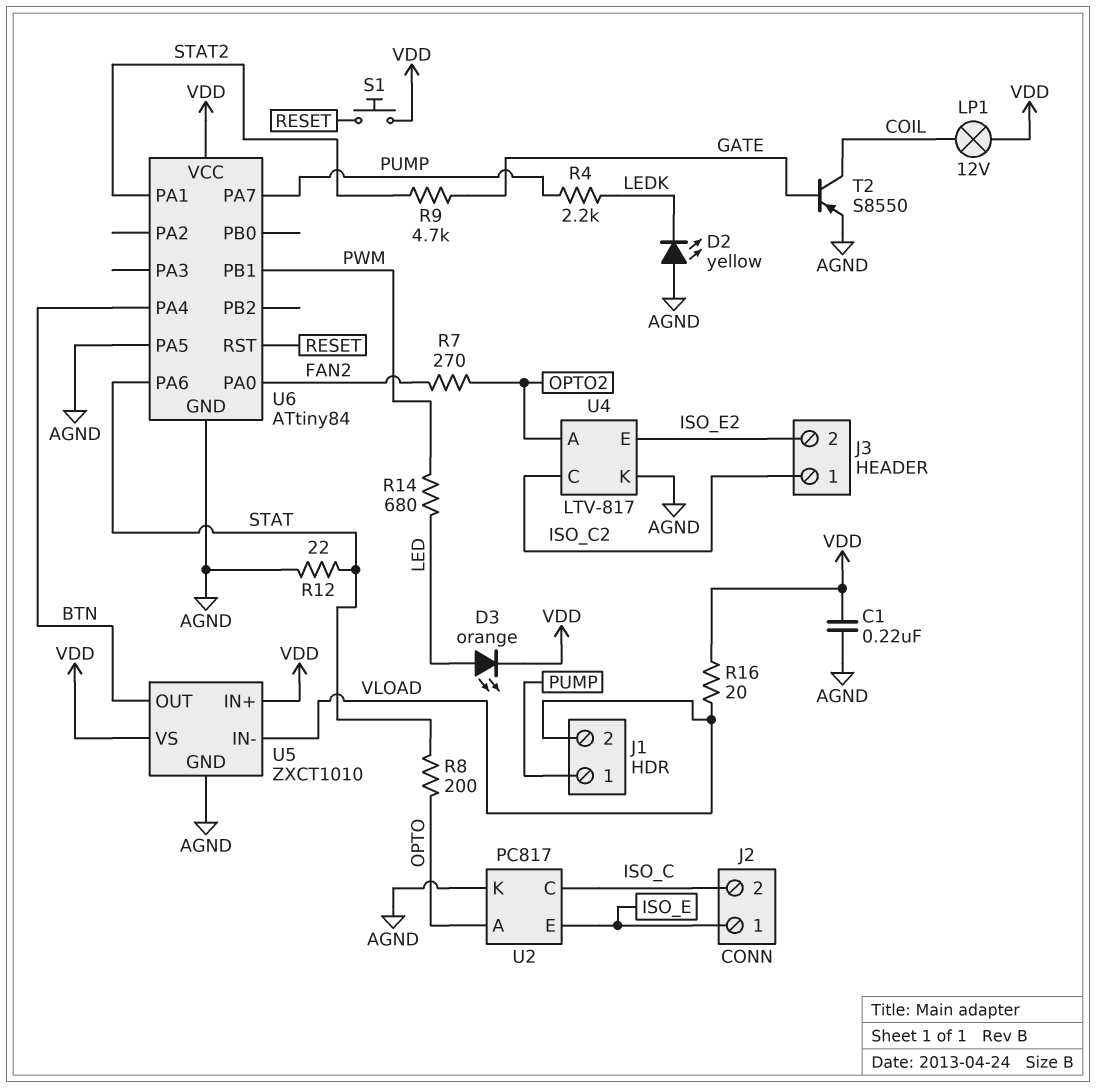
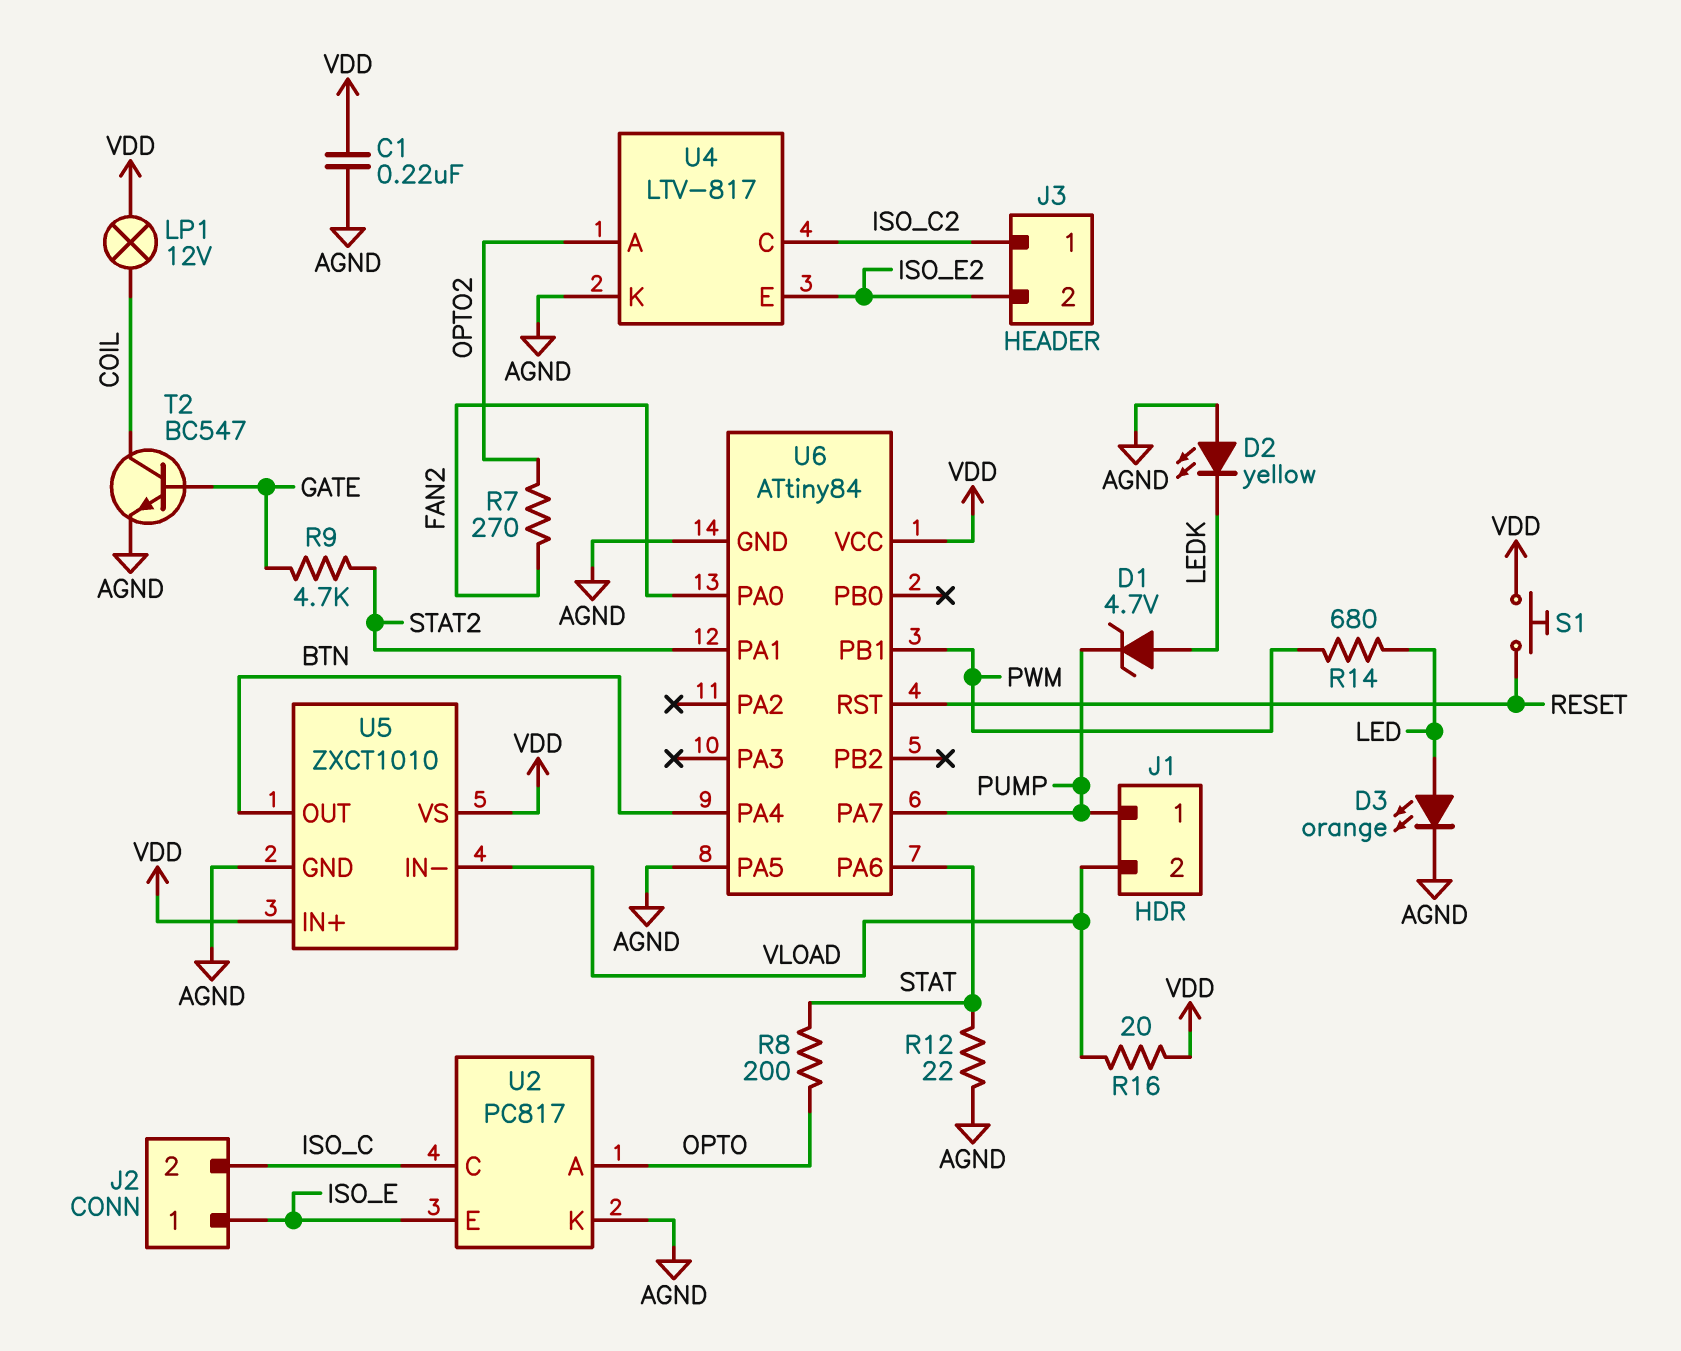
D1: none -> zener 4.7V (A LEDK, K PUMP)
D3: LED orange (A LED, K VDD) -> LED orange (A LED, K AGND)
R4: 2.2k (LEDK, PUMP) -> none
T2: PNP S8550 (B GATE, C COIL, E AGND) -> NPN BC547 (B GATE, C COIL, E AGND)

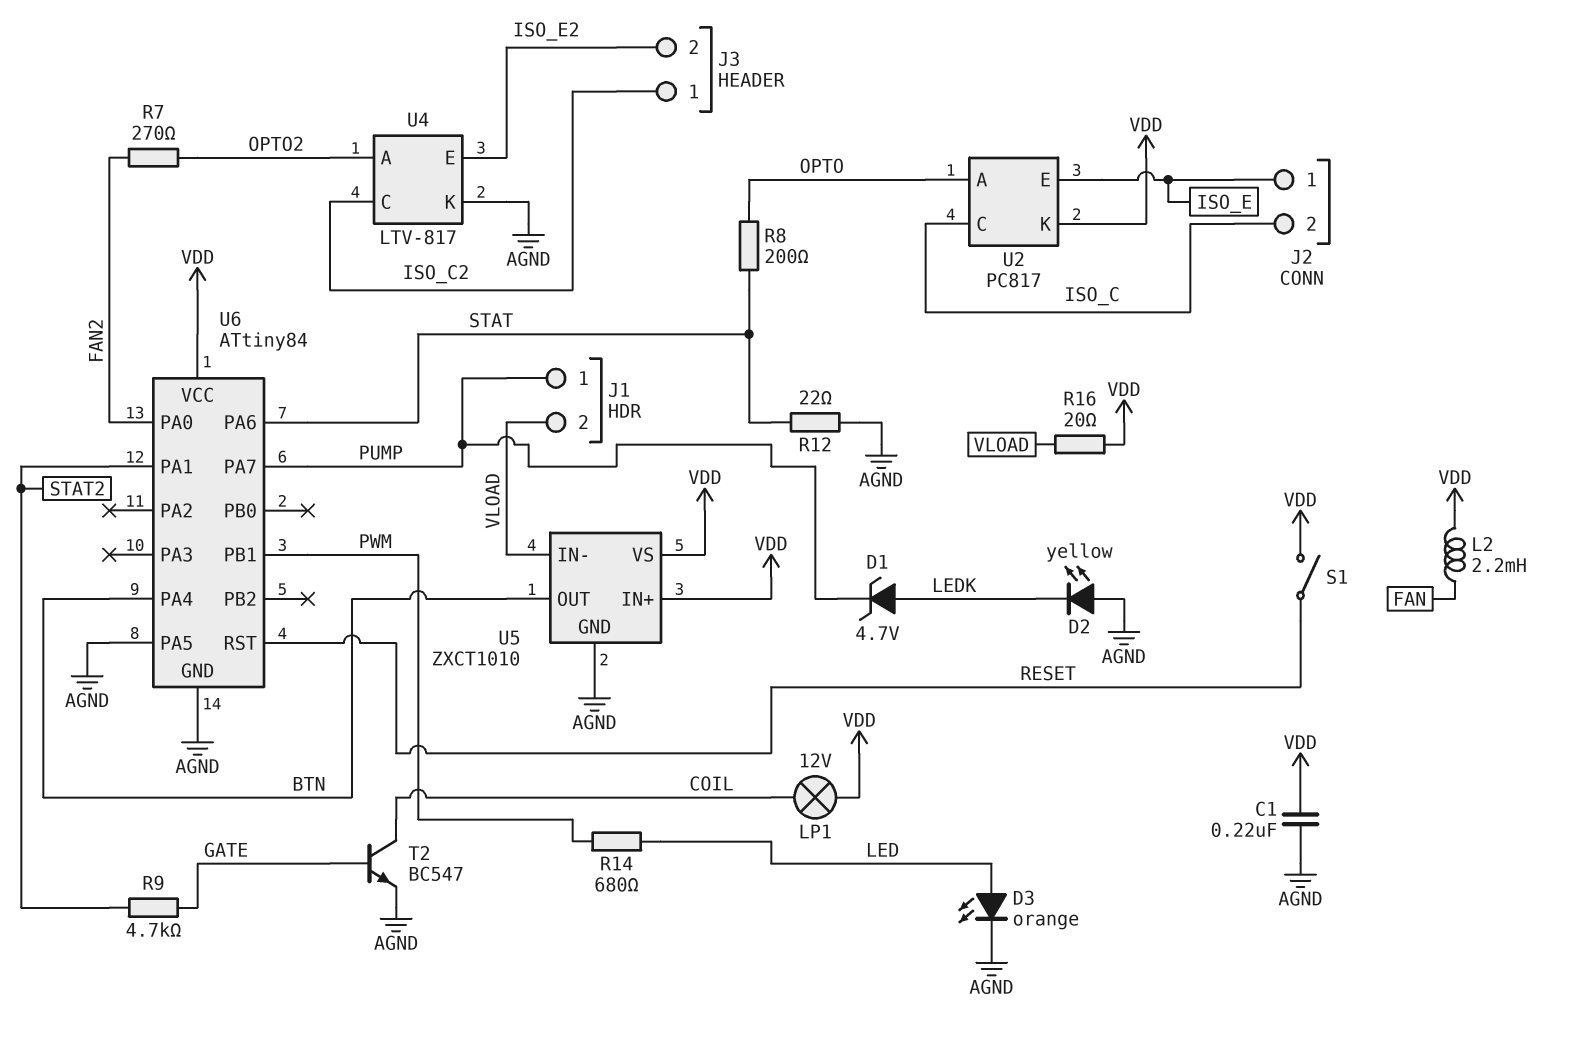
L2: none -> 2.2mH (FAN, VDD)
S1: button (RESET, VDD) -> switch (RESET, VDD)
U2 pin K: AGND -> VDD

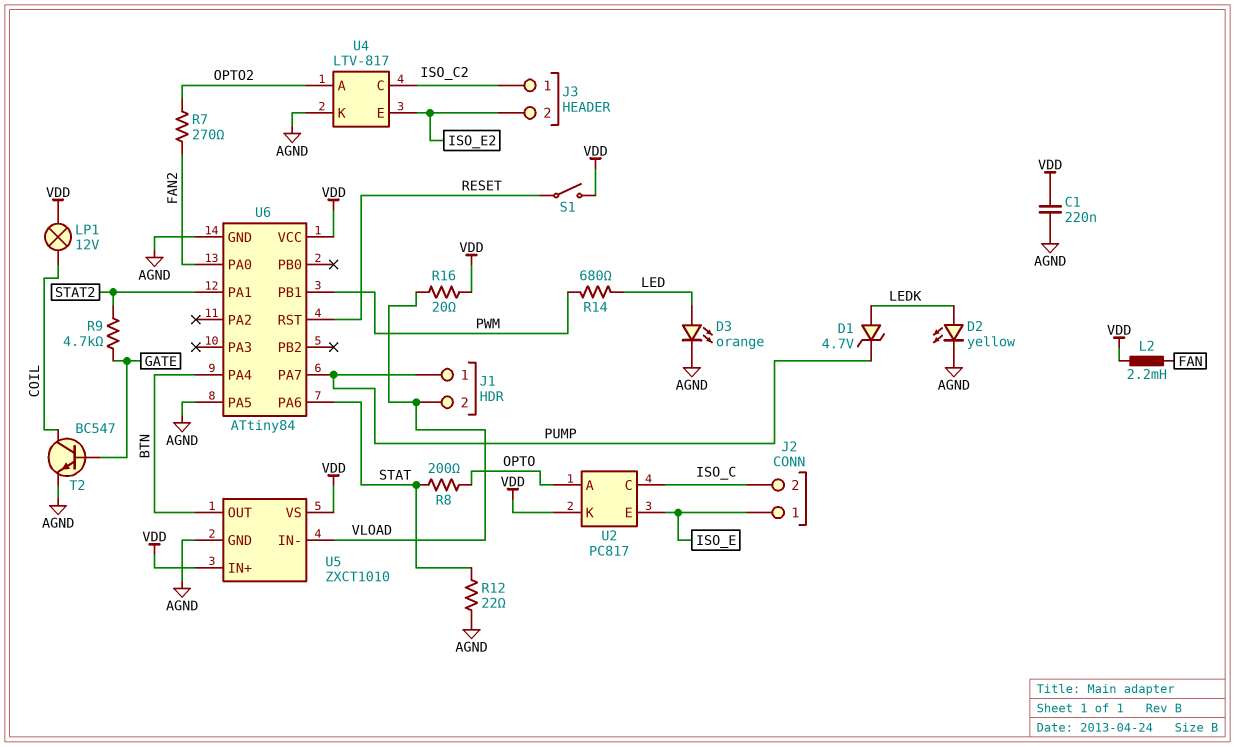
D2: LED yellow (A AGND, K LEDK) -> LED yellow (A LEDK, K AGND)

